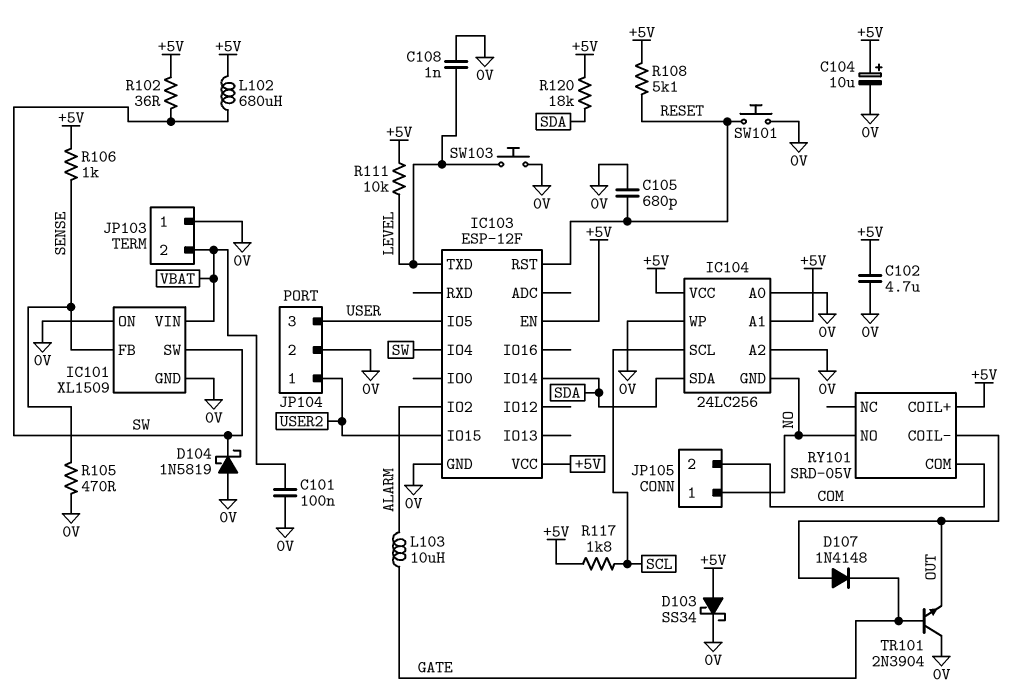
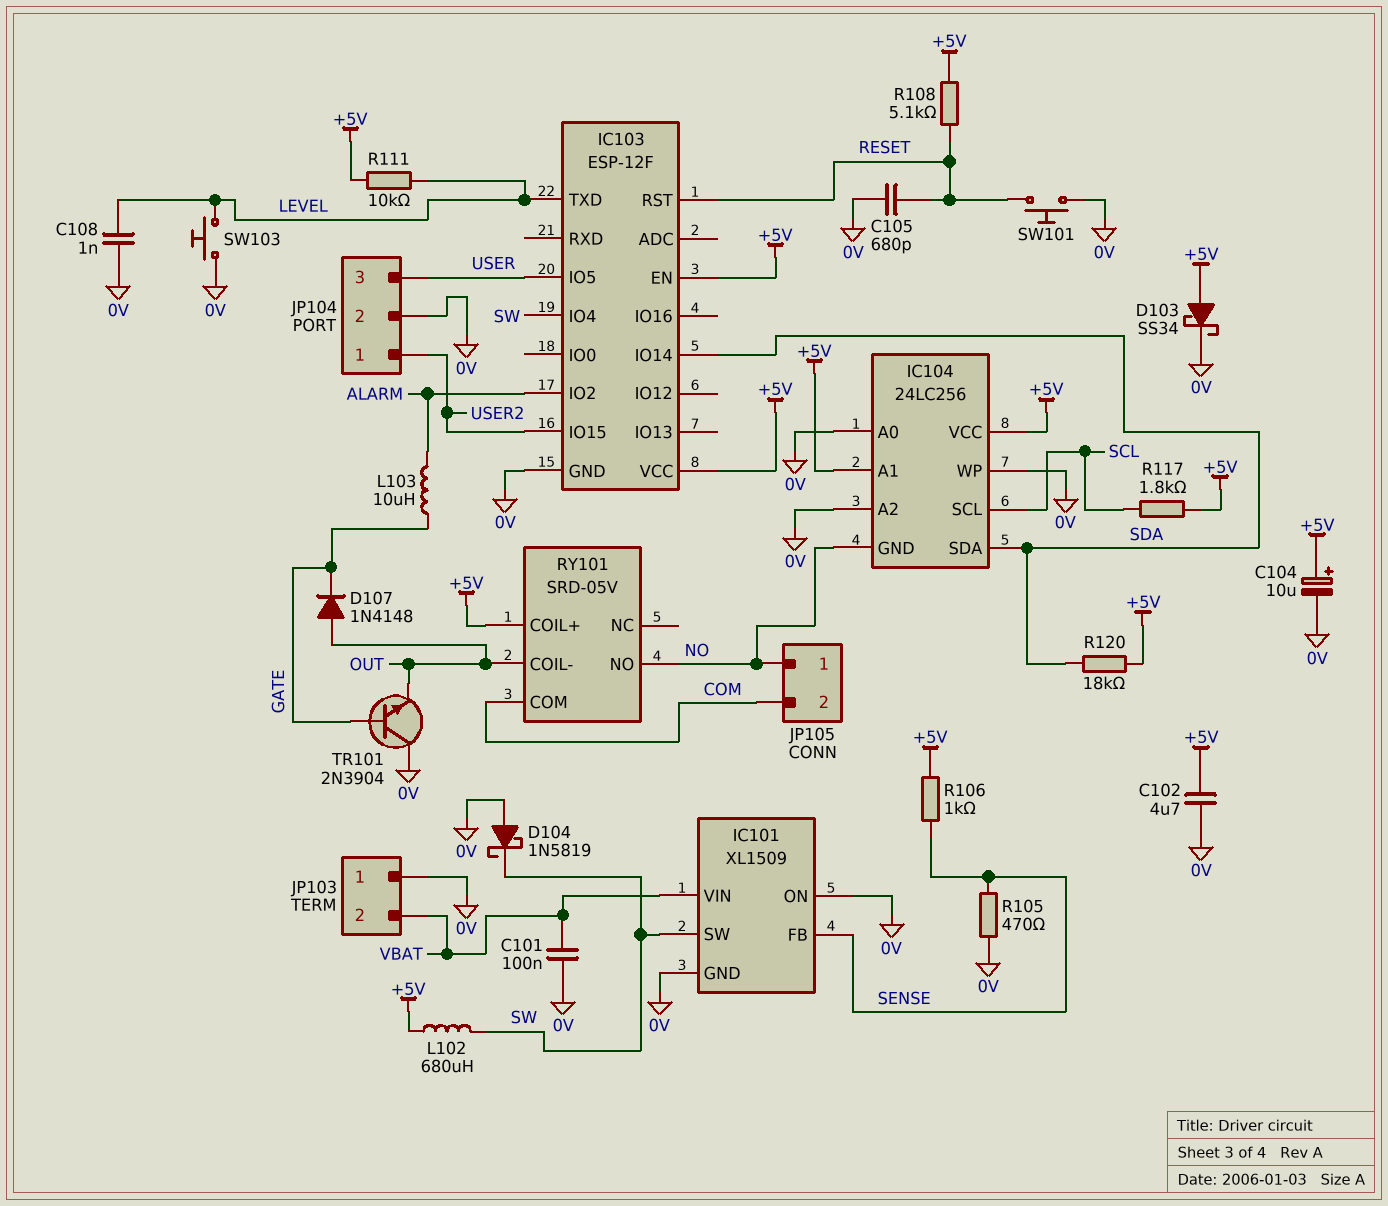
R102: 36 (+5V, SW) -> none

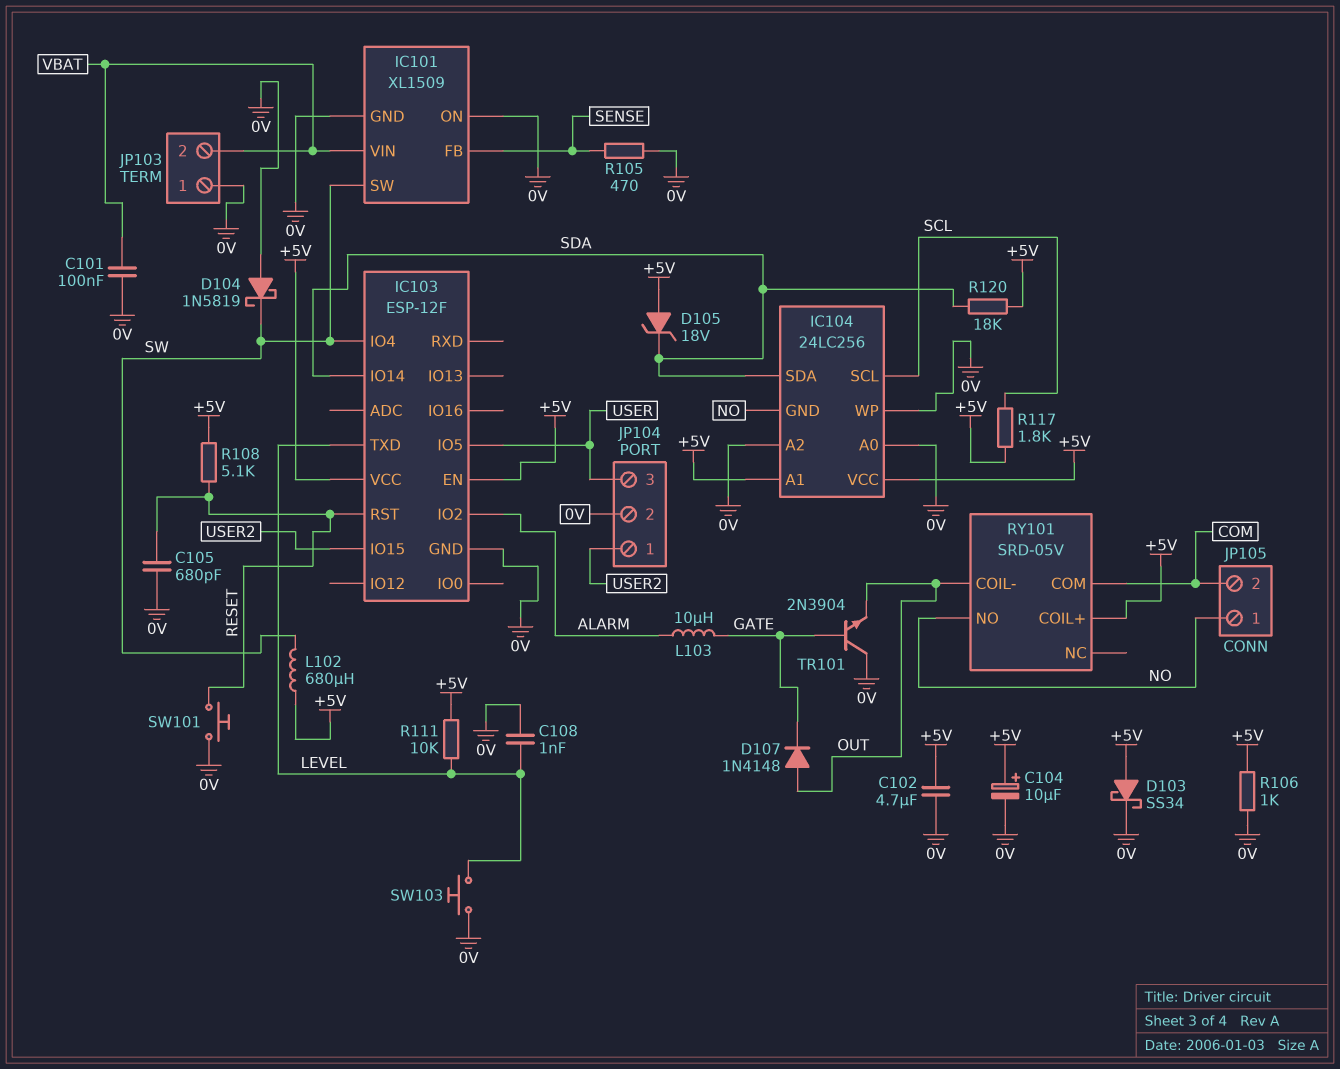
D105: none -> zener 18V (A +5V, K SDA)
R106: 1k (+5V, SENSE) -> 1k (+5V, 0V)

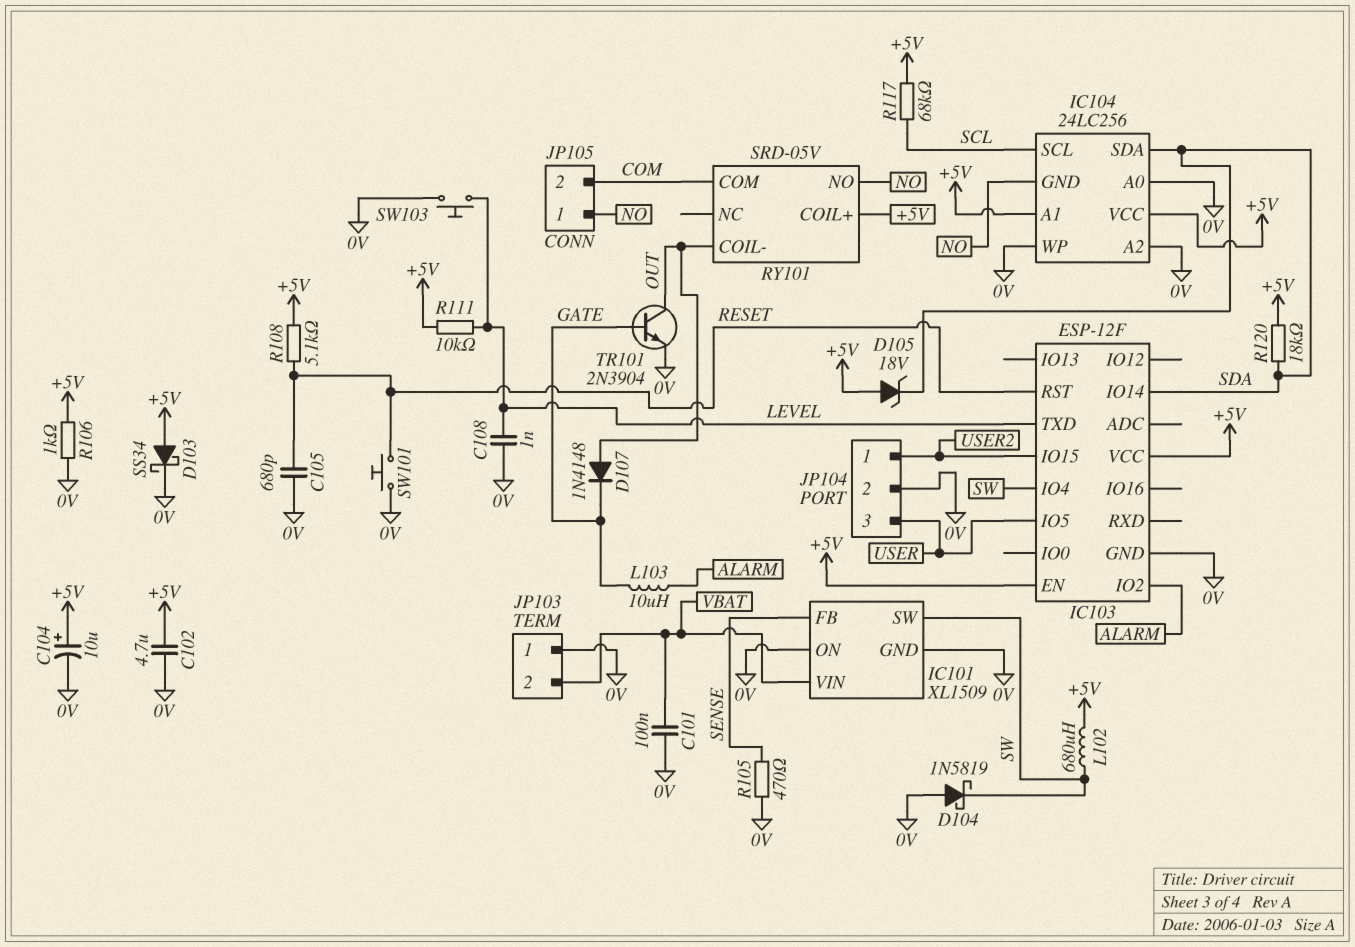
R117: 1.8k (+5V, SCL) -> 68k (+5V, SCL)
TR101: NPN 2N3904 (B GATE, C 0V, E OUT) -> NPN 2N3904 (B GATE, C OUT, E 0V)

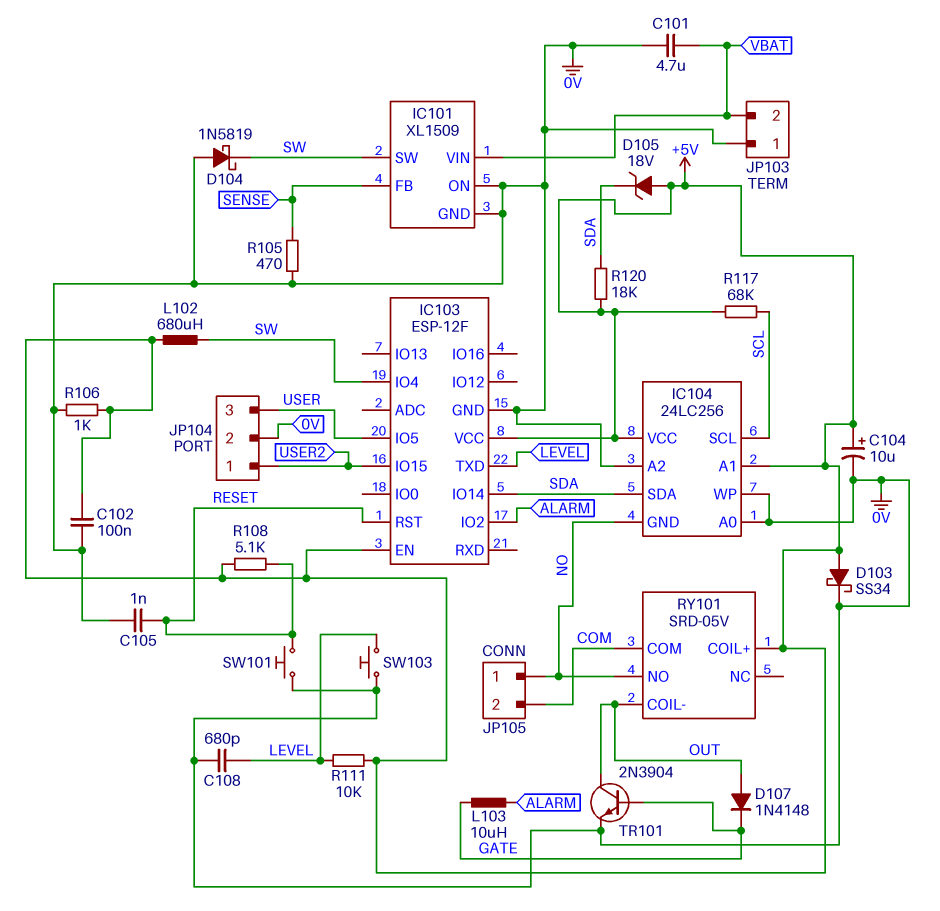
C101: 100nF (0V, VBAT) -> 4.7uF (0V, VBAT)
C102: 4.7uF (+5V, 0V) -> 100nF (+5V, 0V)
C105: 680pF (0V, RESET) -> 1nF (0V, RESET)
C108: 1nF (0V, LEVEL) -> 680pF (0V, LEVEL)

